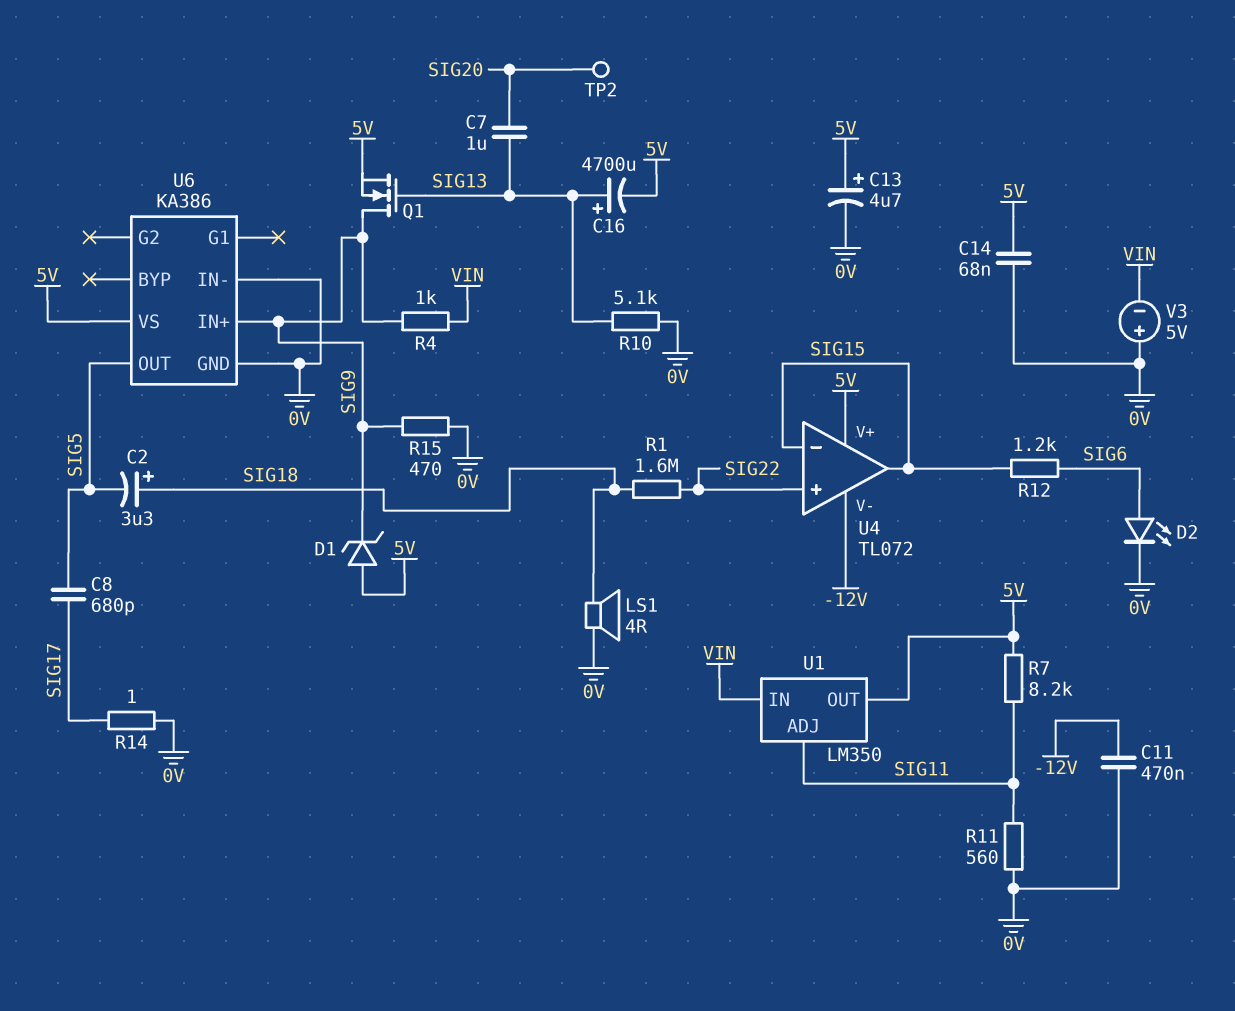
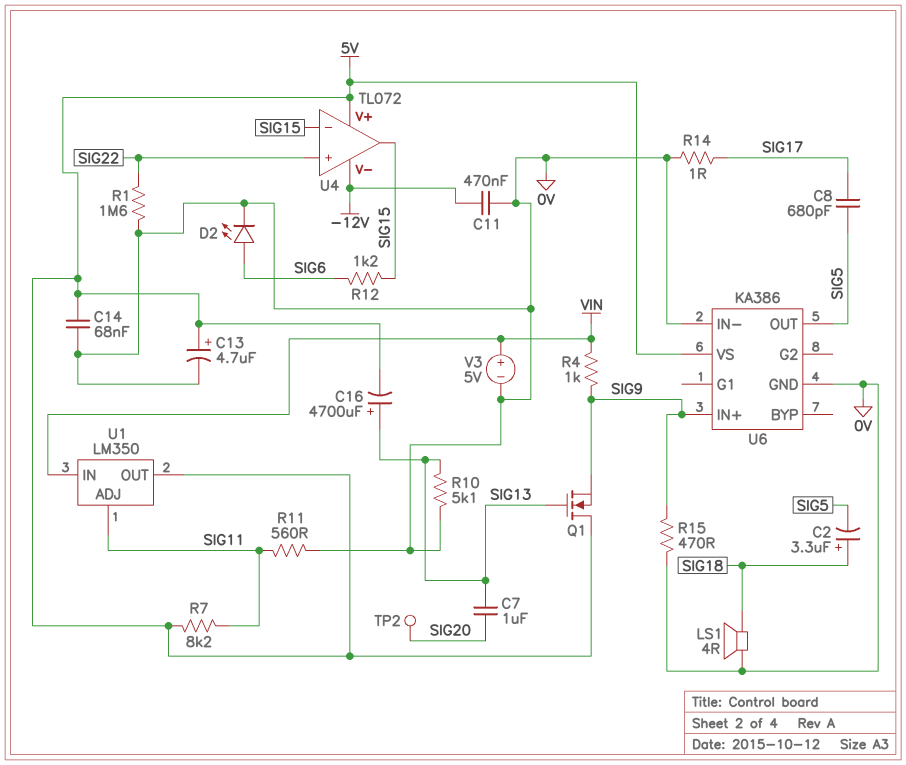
D1: zener (A 5V, K SIG9) -> none
Q1: NMOS (G SIG13, D SIG9, S 5V) -> NMOS (G SIG13, D 5V, S SIG9)
R1: 1.6M (SIG18, SIG22) -> 1.6M (0V, SIG22)
V3: 5V (plus 0V, minus VIN) -> 5V (plus VIN, minus 0V)

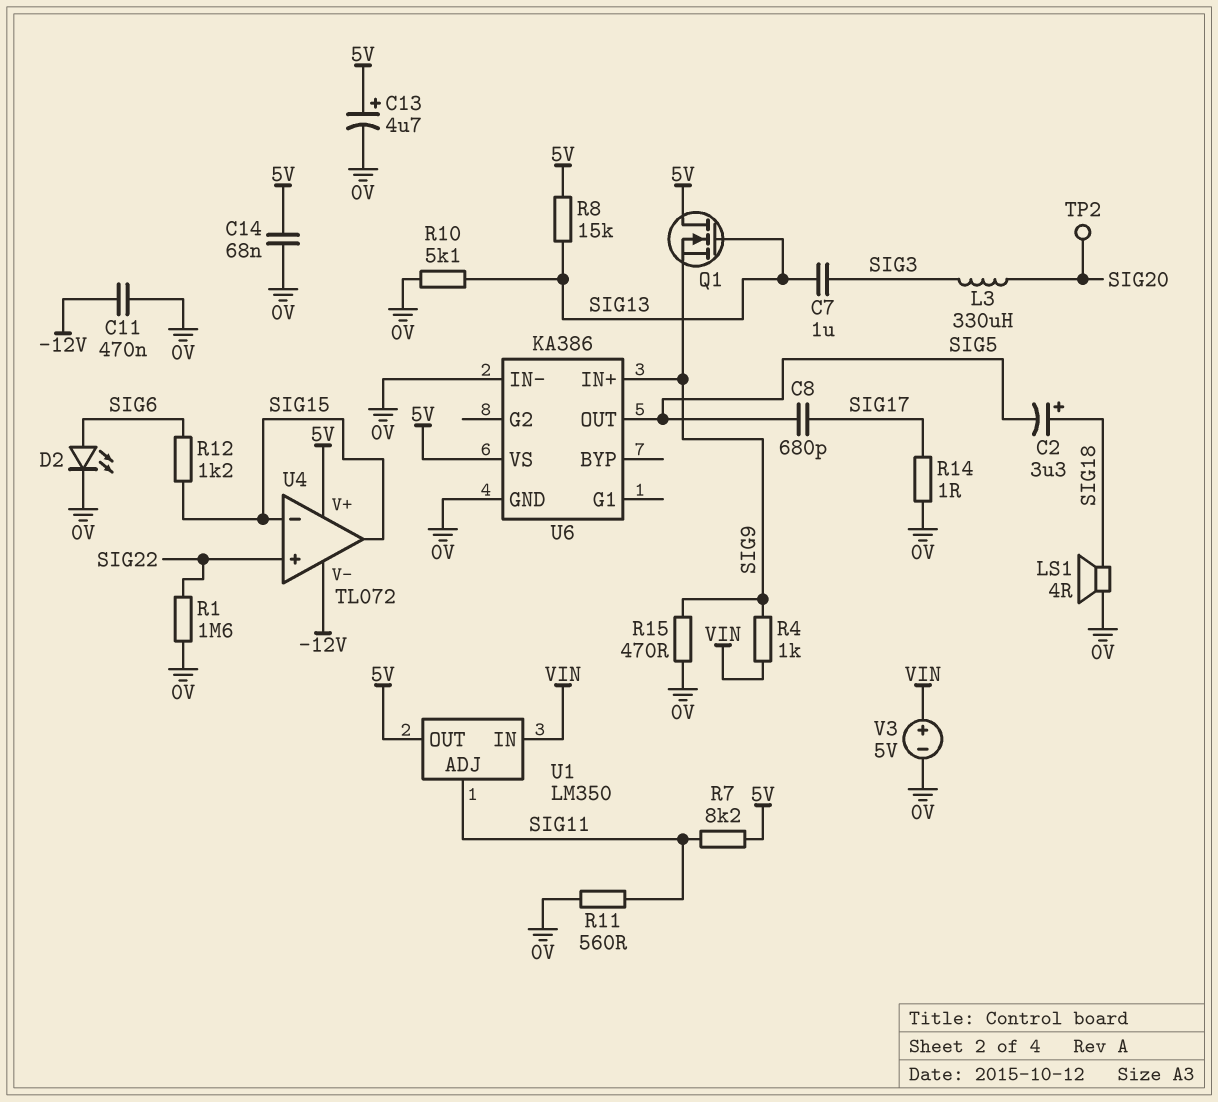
C7: 1uF (SIG13, SIG20) -> 1uF (SIG3, SIG13)
C16: 4700uF (plus SIG13, minus 5V) -> none
L3: none -> 330uH (SIG3, SIG20)
R8: none -> 15k (5V, SIG13)

